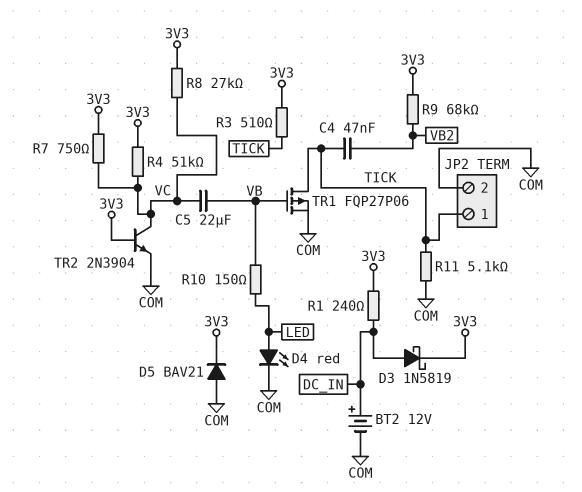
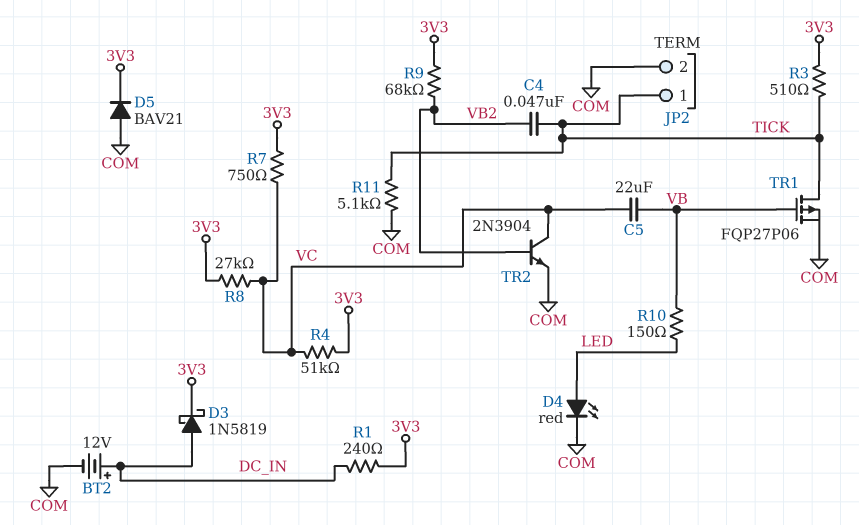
TR2: NPN 2N3904 (B 3V3, C VC, E COM) -> NPN 2N3904 (B VB2, C VC, E COM)

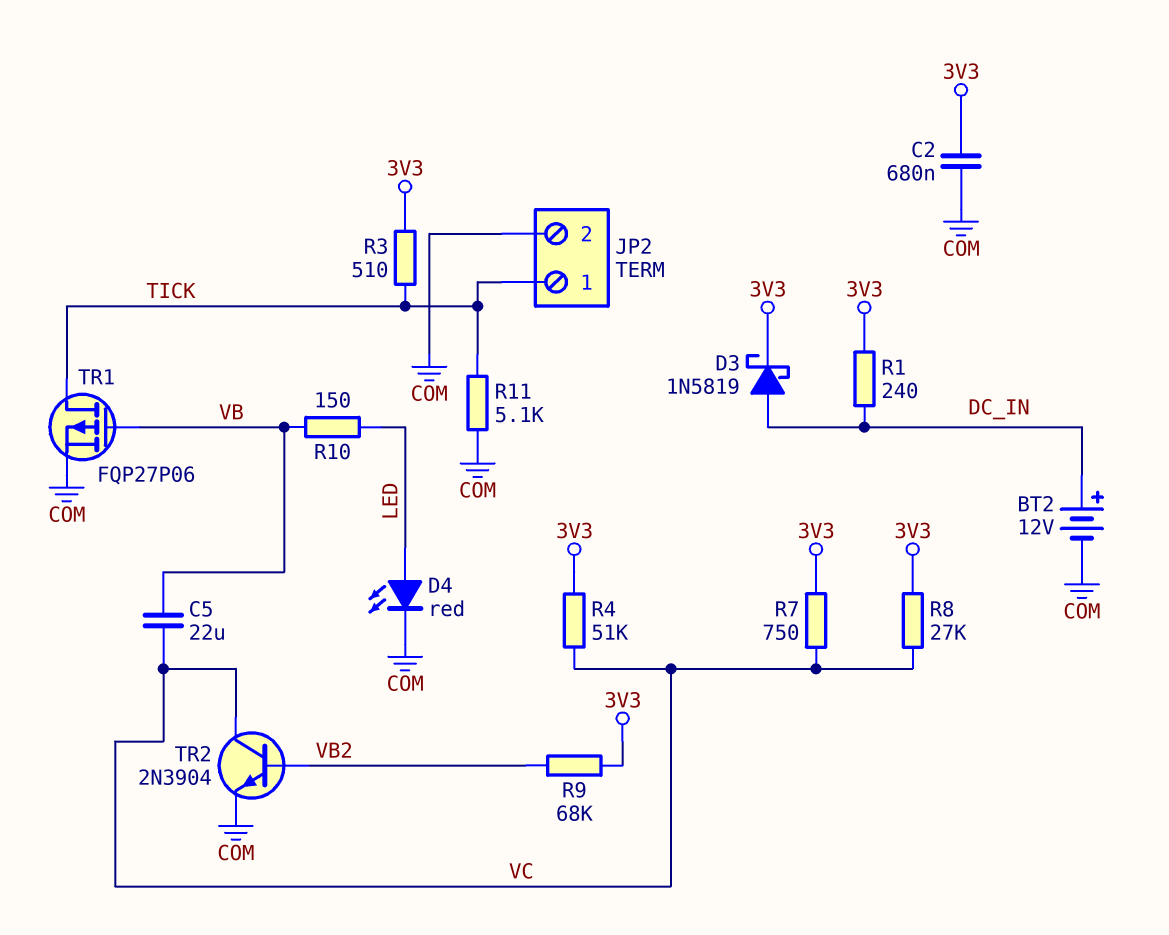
C2: none -> 680nF (3V3, COM)
C4: 47nF (TICK, VB2) -> none
D5: diode BAV21 (A COM, K 3V3) -> none

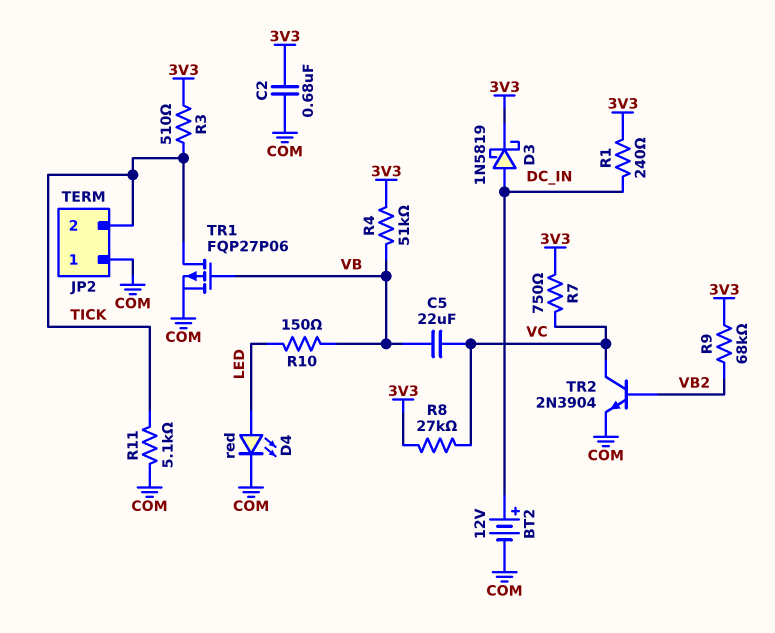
JP2 pin 1: TICK -> COM
JP2 pin 2: COM -> TICK
R4: 51k (3V3, VC) -> 51k (3V3, VB)

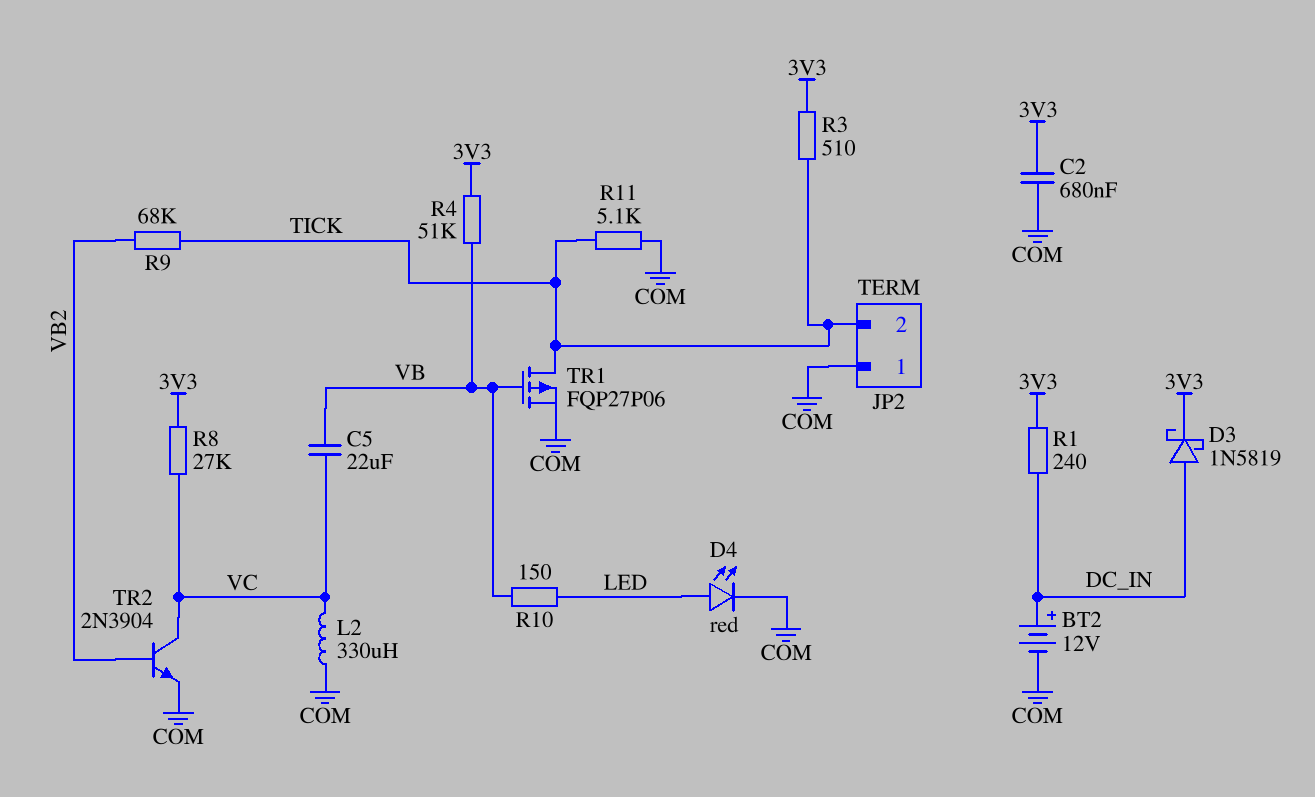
L2: none -> 330uH (COM, VC)
R7: 750 (3V3, VC) -> none
R9: 68k (3V3, VB2) -> 68k (TICK, VB2)

